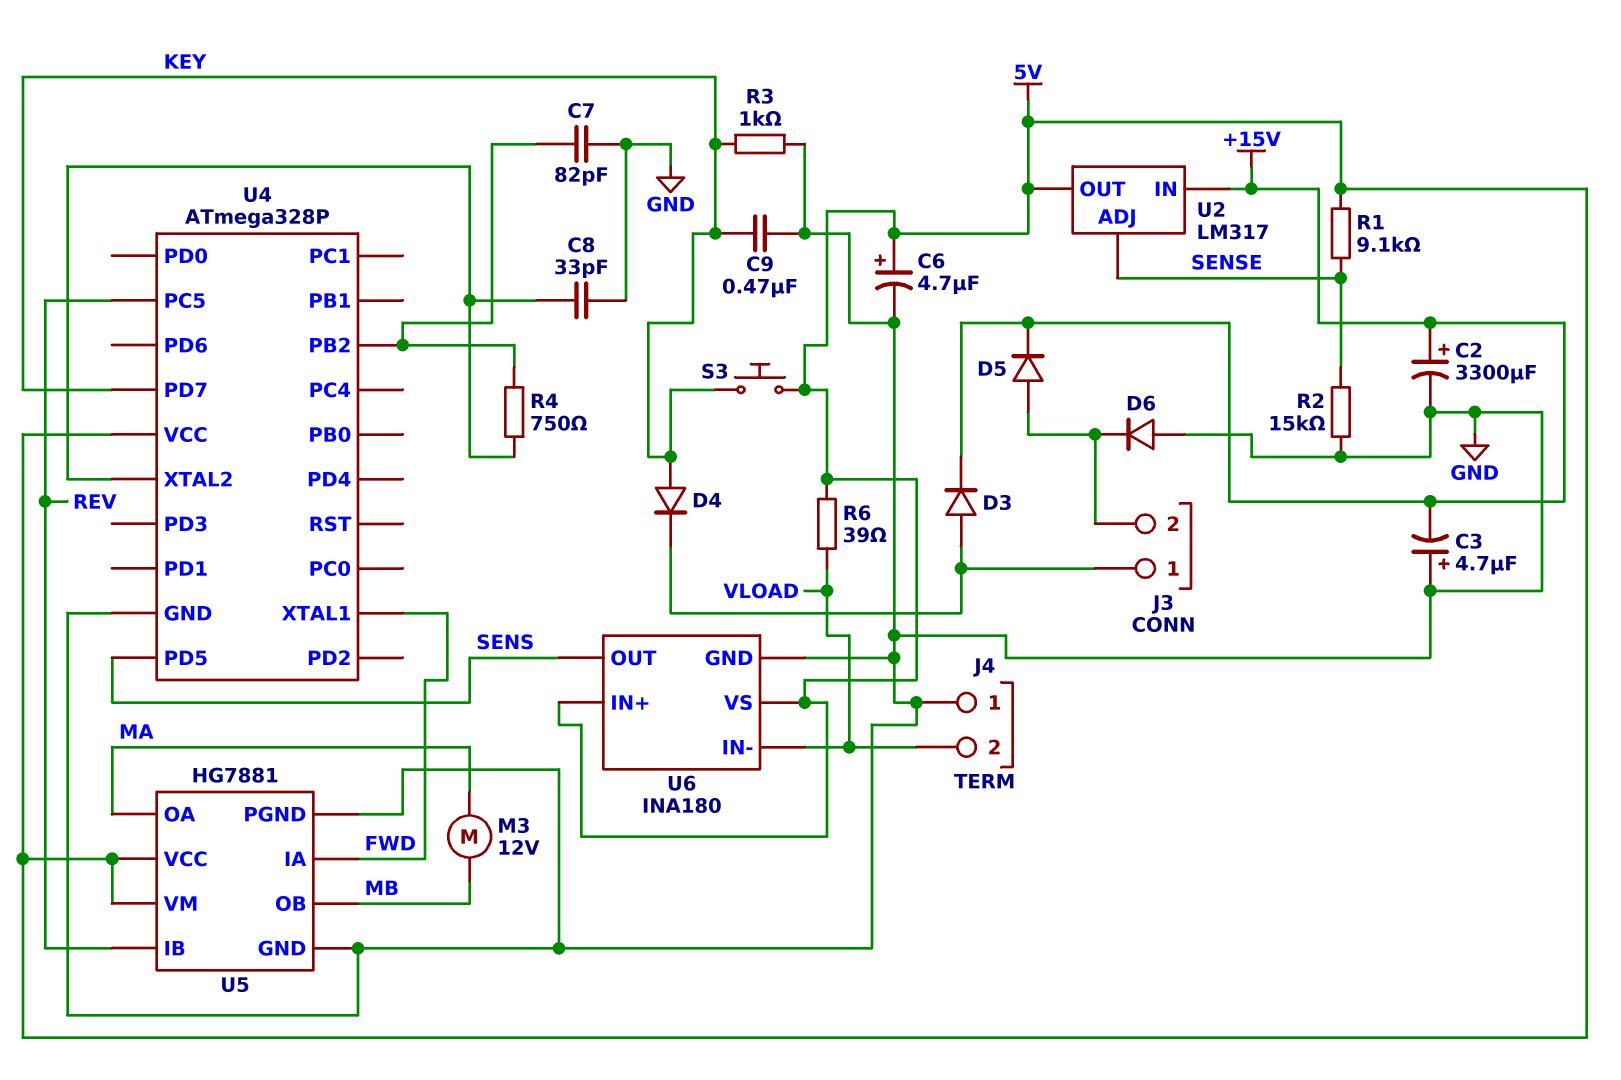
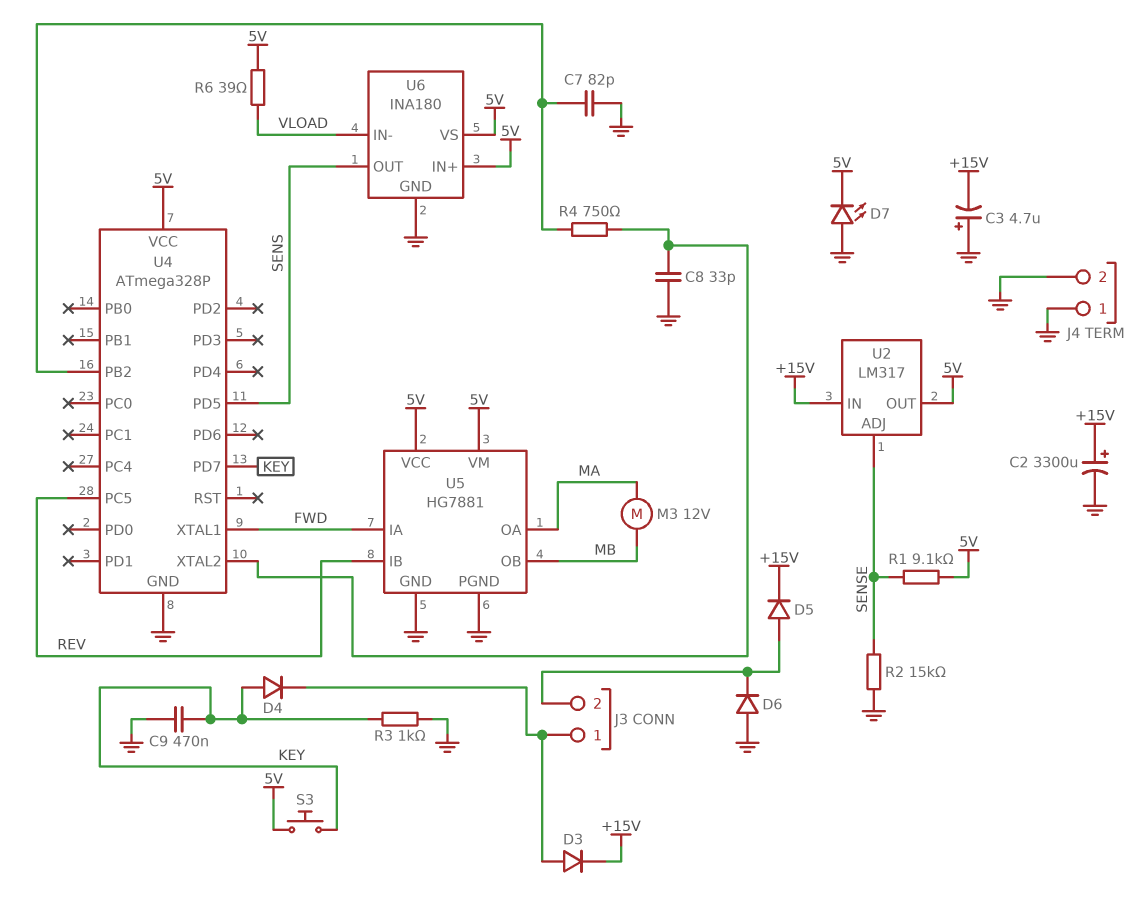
C6: 4.7uF (plus 5V, minus GND) -> none
D7: none -> LED (A GND, K 5V)
J4 pin 2: VLOAD -> GND

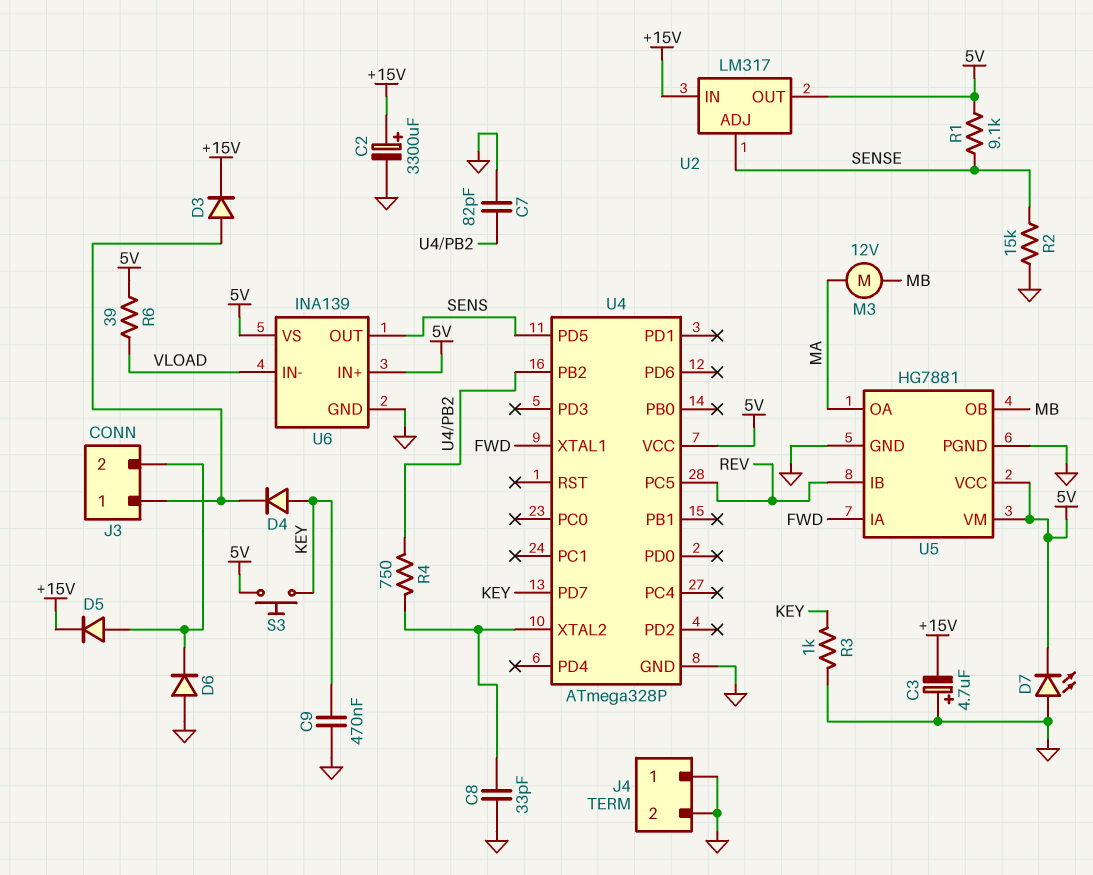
U6: INA180 -> INA139

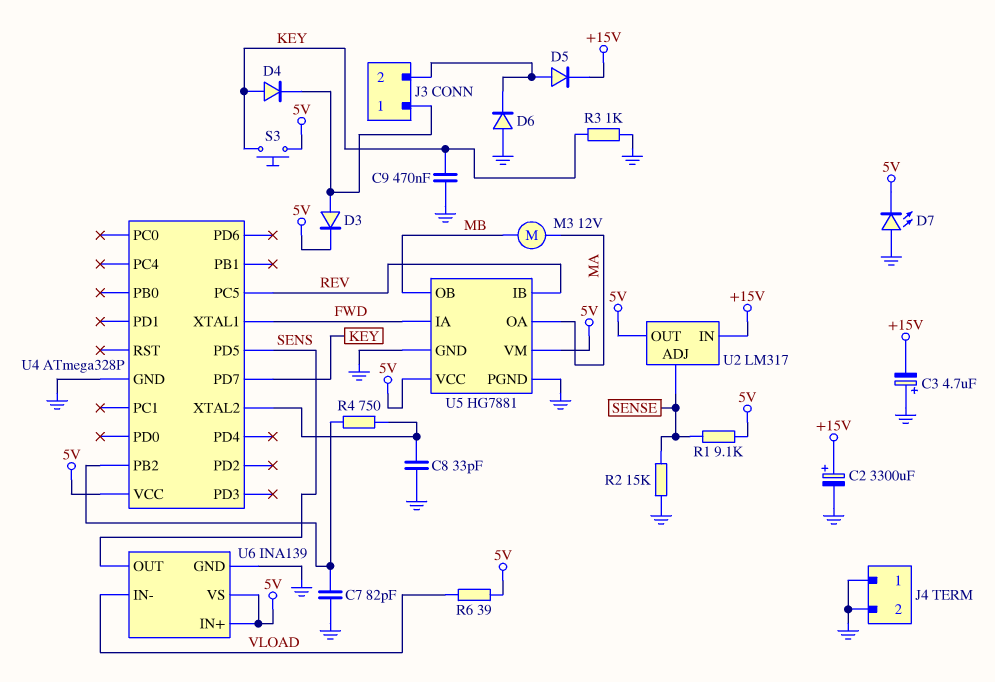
D3: diode (A J3/1, K +15V) -> diode (A J3/1, K 5V)

